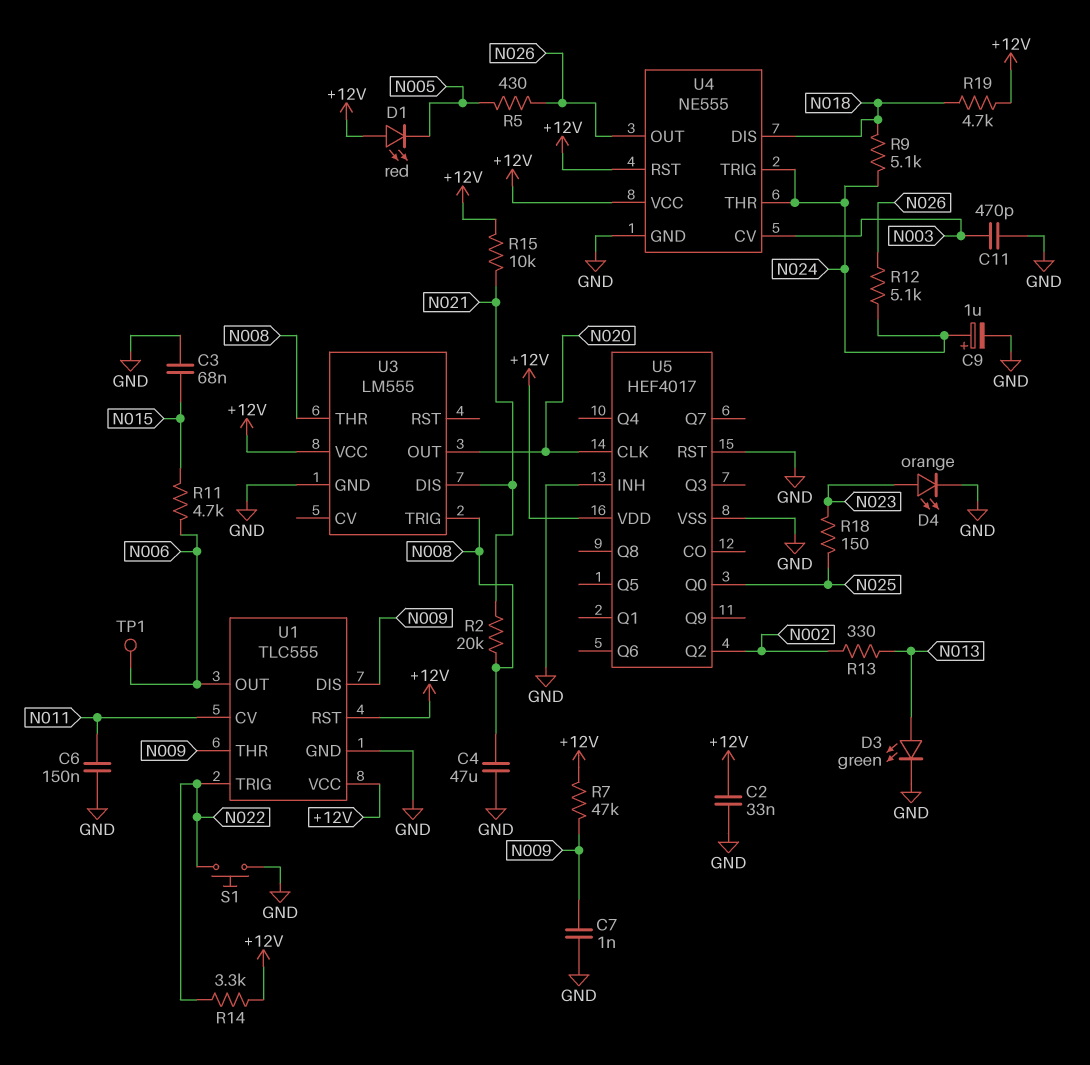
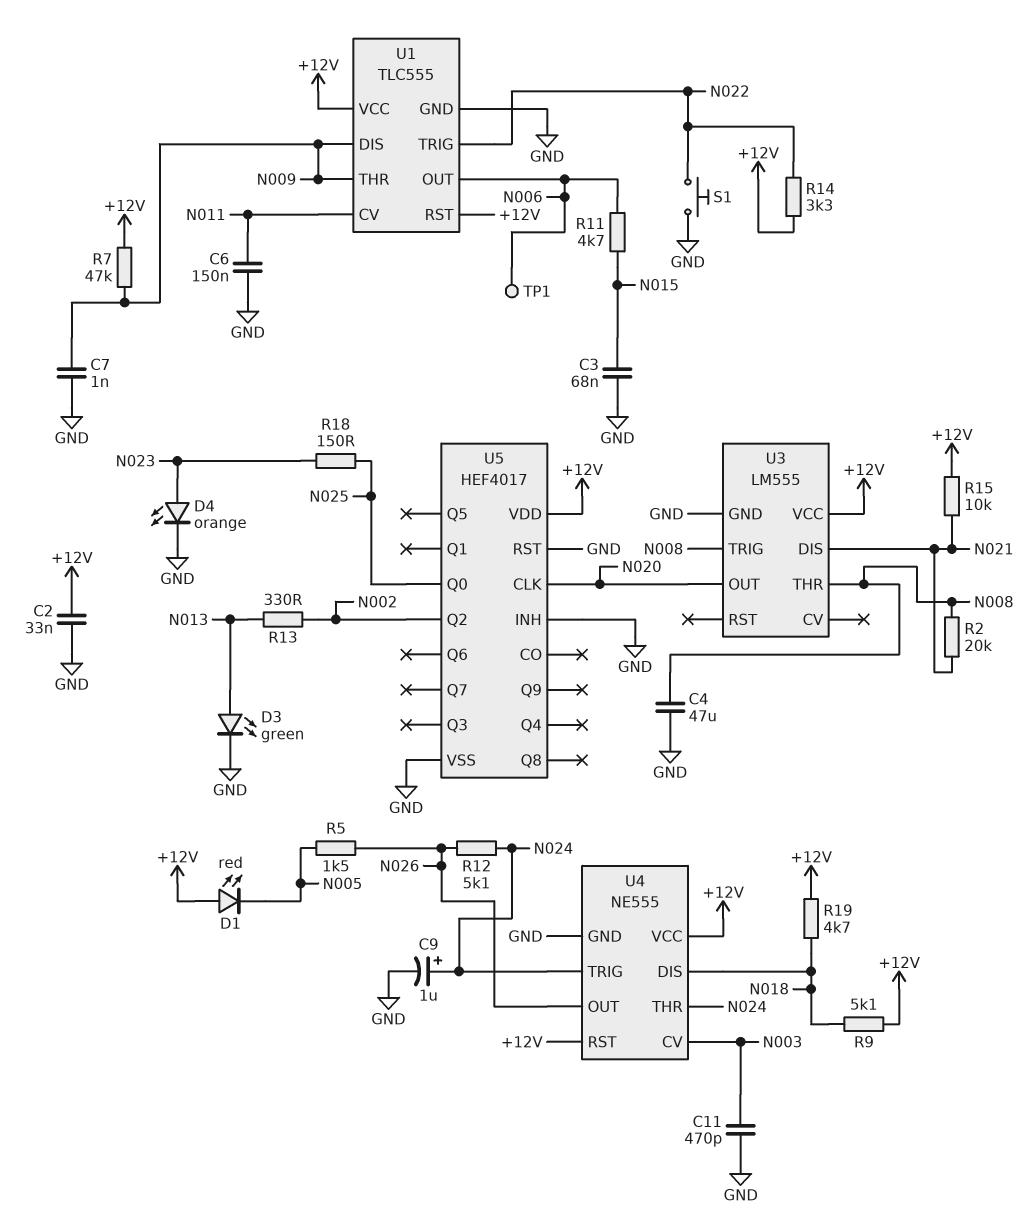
R5: 430 (N005, N026) -> 1.5k (N005, N026)
R9: 5.1k (N018, N024) -> 5.1k (+12V, N018)

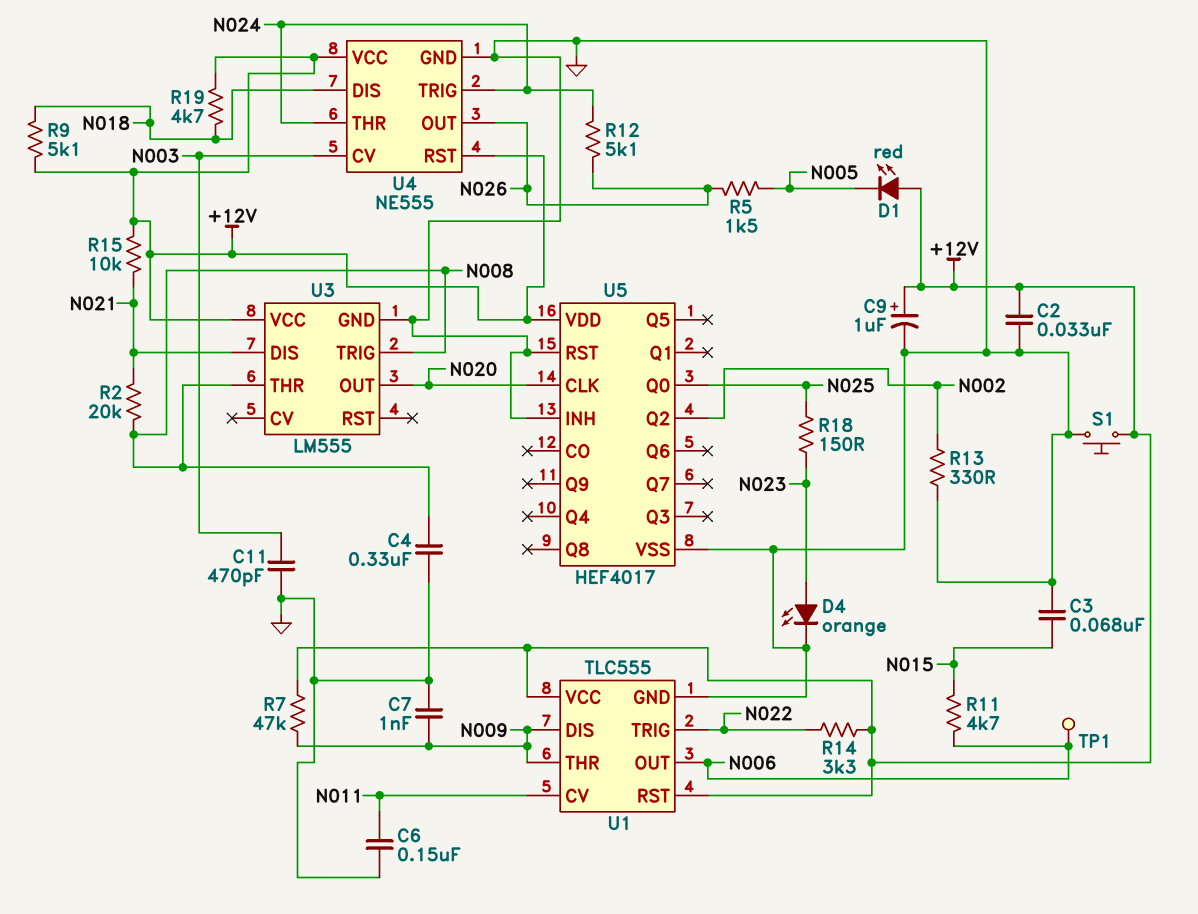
C4: 47uF (GND, N008) -> 330nF (GND, N008)
C9: 1uF (plus N024, minus GND) -> 1uF (plus +12V, minus GND)
D3: LED green (A N013, K GND) -> none
R13: 330 (N002, N013) -> 330 (GND, N002)
S1: button (GND, N022) -> button (+12V, GND)

